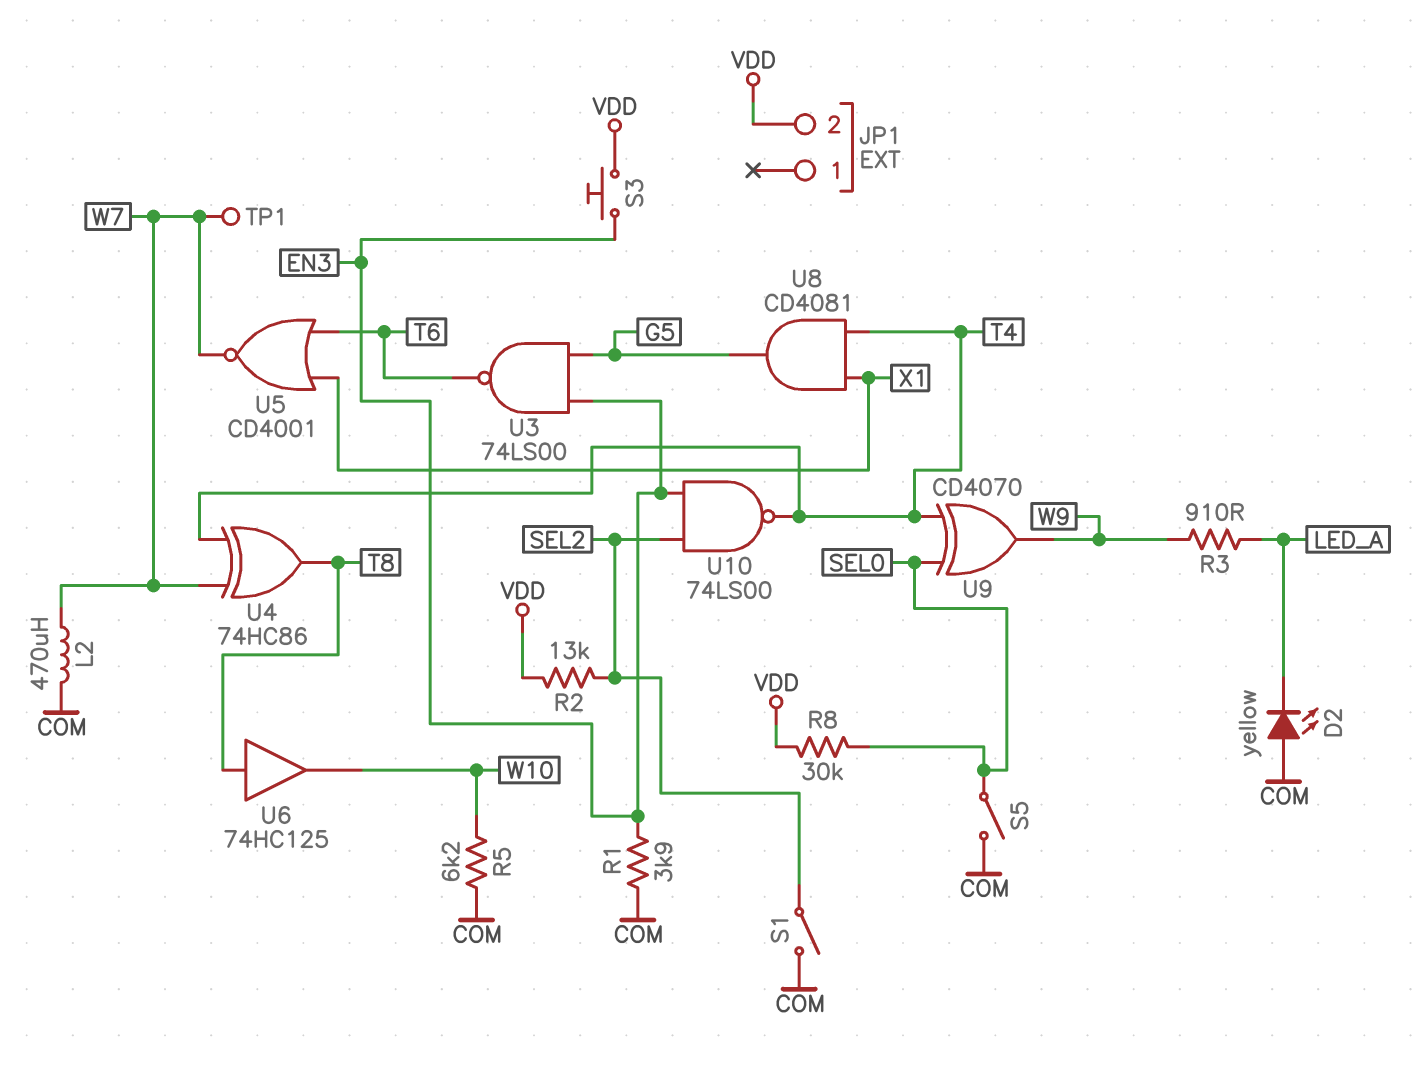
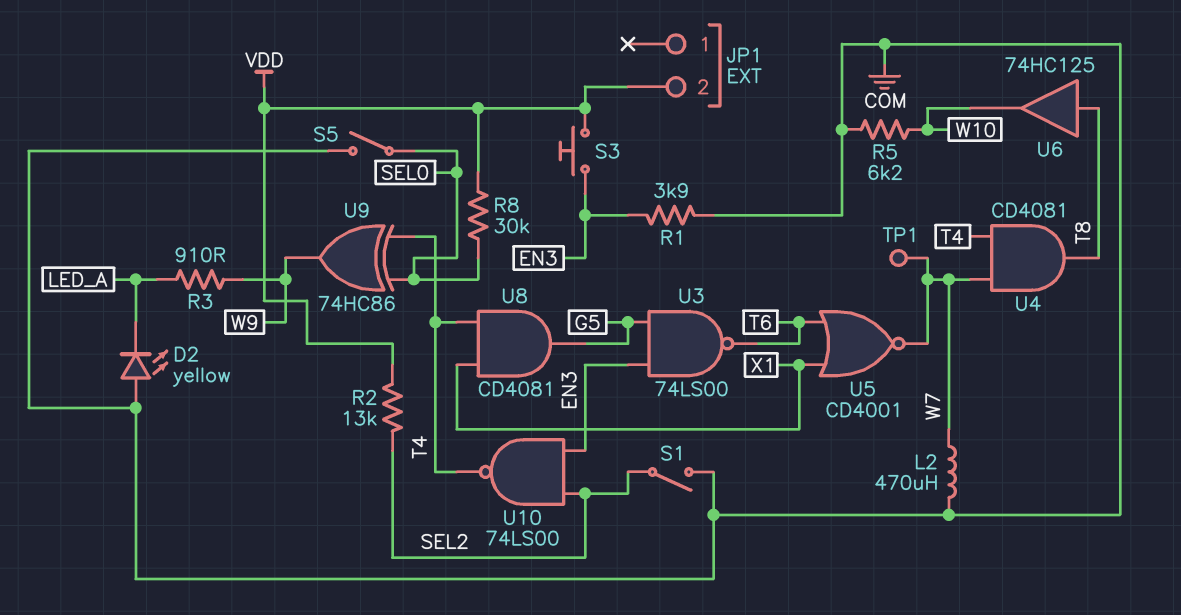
U4: XOR 74HC86 (in T4, in W7, out T8) -> AND CD4081 (in T4, in W7, out T8)
U9: XOR CD4070 (in SEL0, in T4, out W9) -> XOR 74HC86 (in SEL0, in T4, out W9)

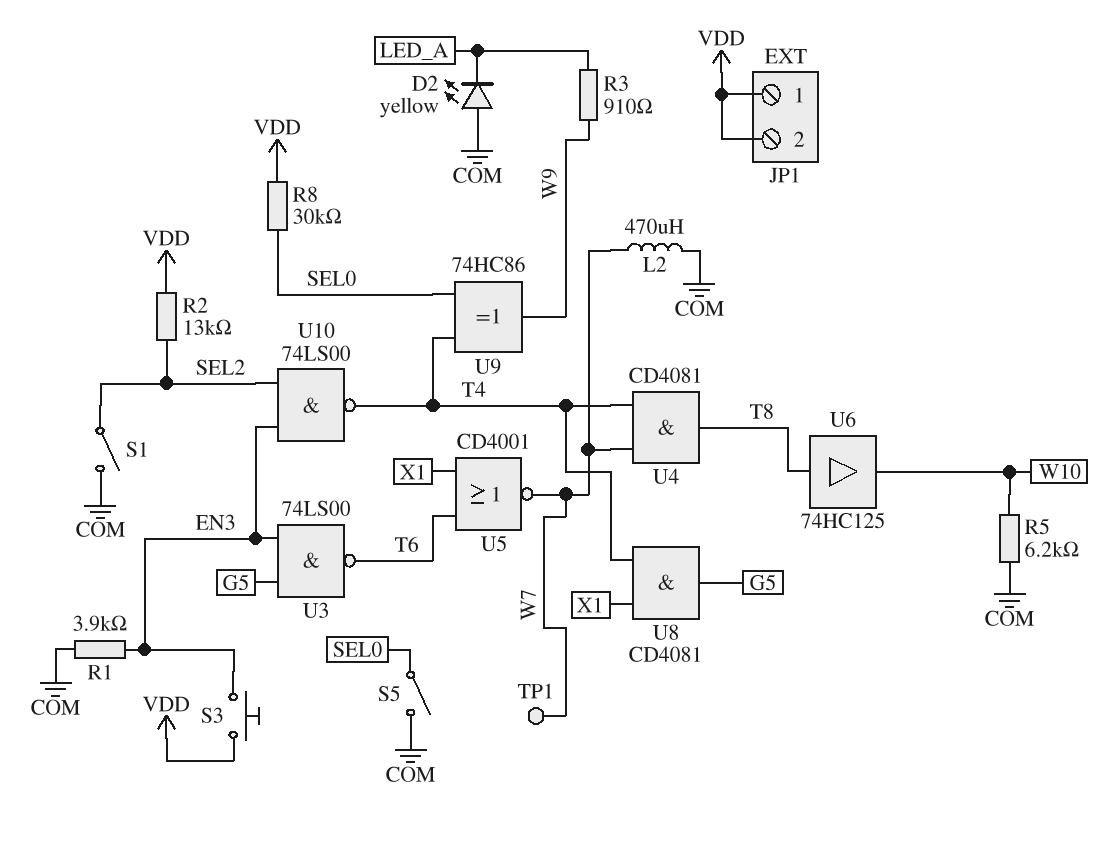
JP1 pin 1: none -> VDD

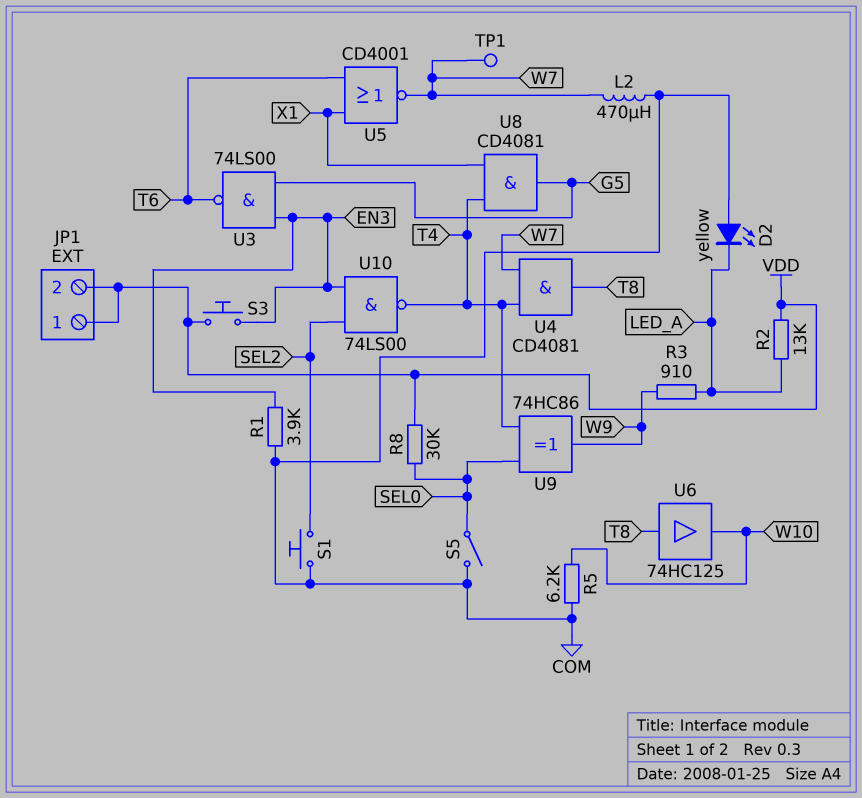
R2: 13k (SEL2, VDD) -> 13k (LED_A, VDD)
S1: switch (COM, SEL2) -> button (COM, SEL2)

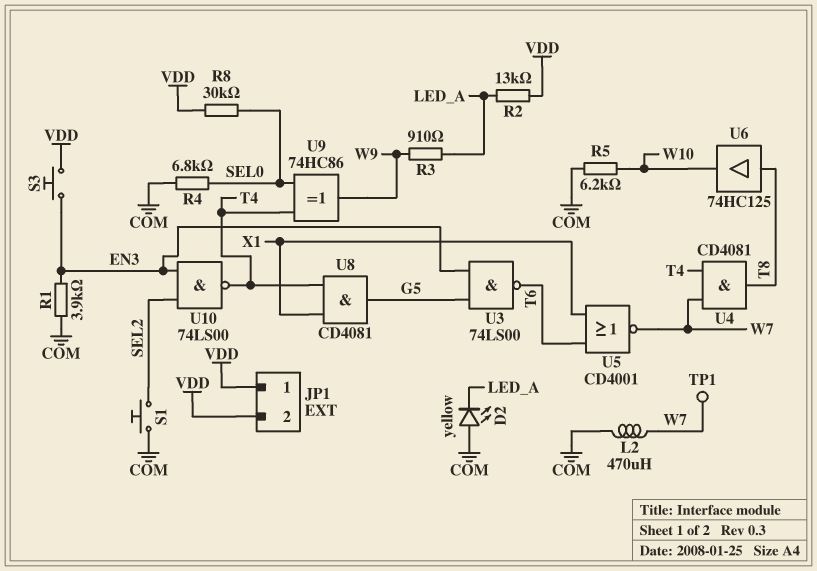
R4: none -> 6.8k (COM, SEL0)
S5: switch (COM, SEL0) -> none

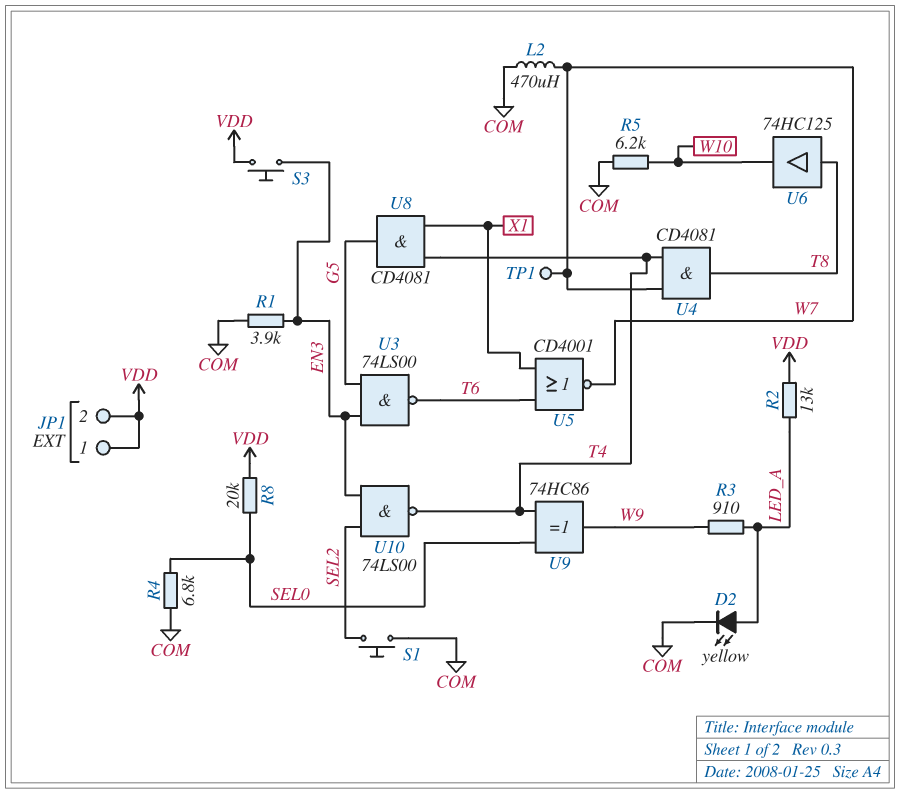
D2: LED yellow (A COM, K LED_A) -> LED yellow (A LED_A, K COM)
R8: 30k (SEL0, VDD) -> 20k (SEL0, VDD)

